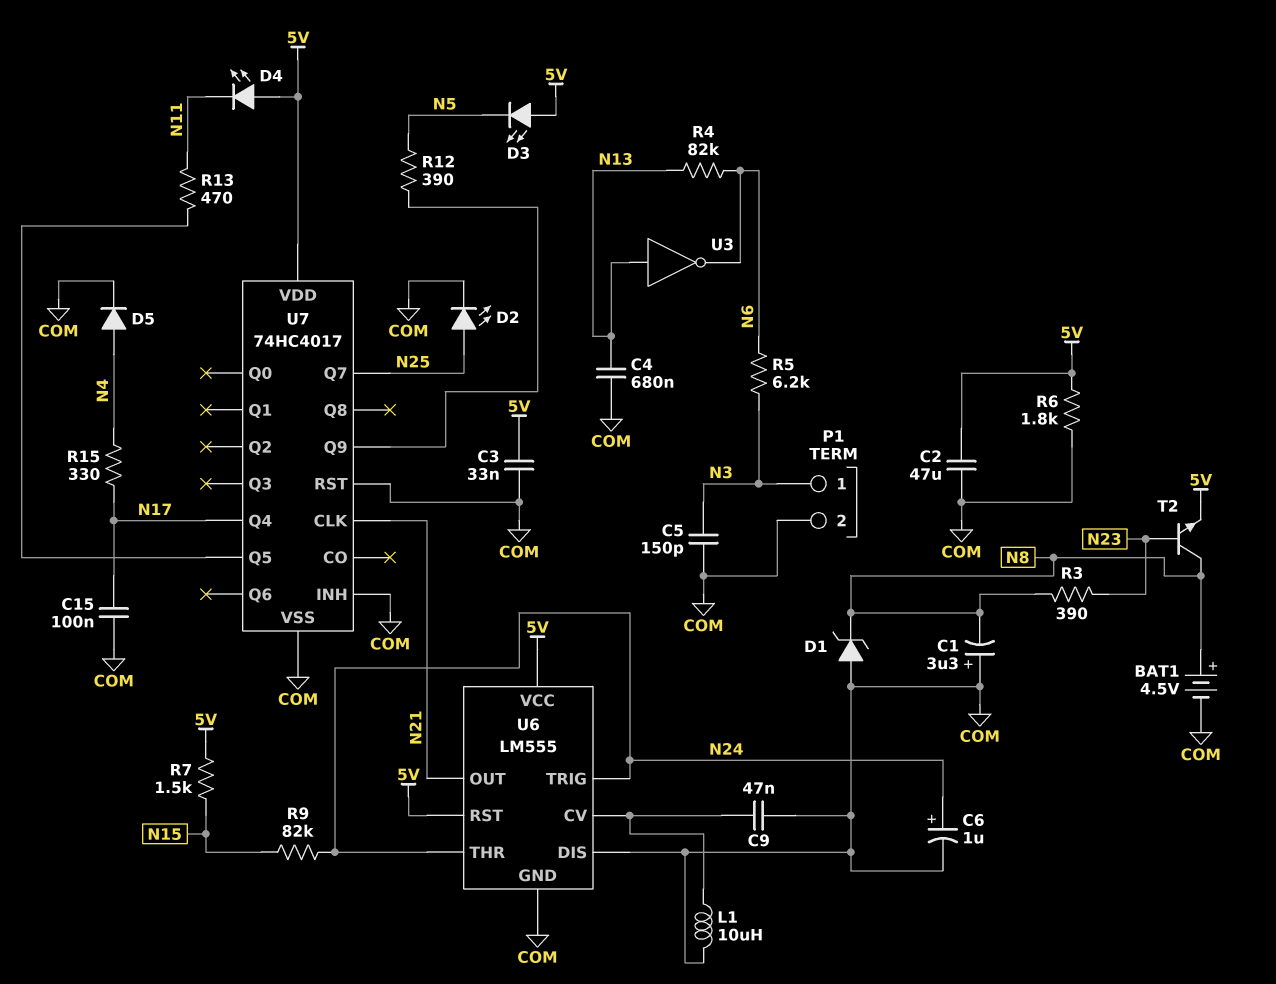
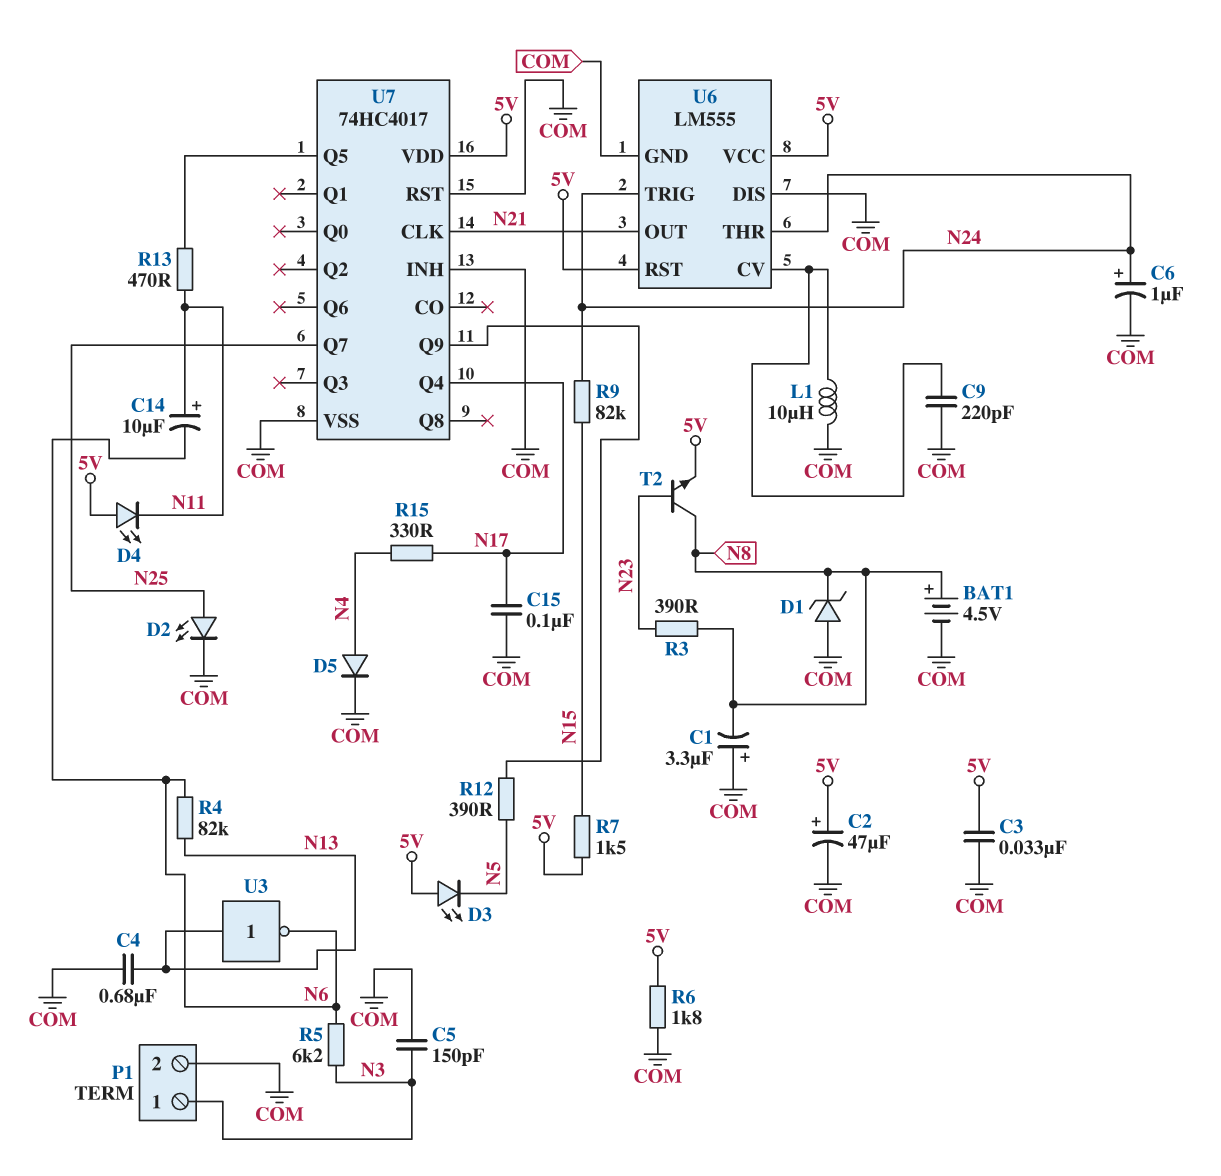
C2: 47uF (5V, COM) -> 47uF (plus 5V, minus COM)
C9: 47nF (COM, U6/CV) -> 220pF (COM, U6/CV)
C14: none -> 10uF (plus N11, minus N6)

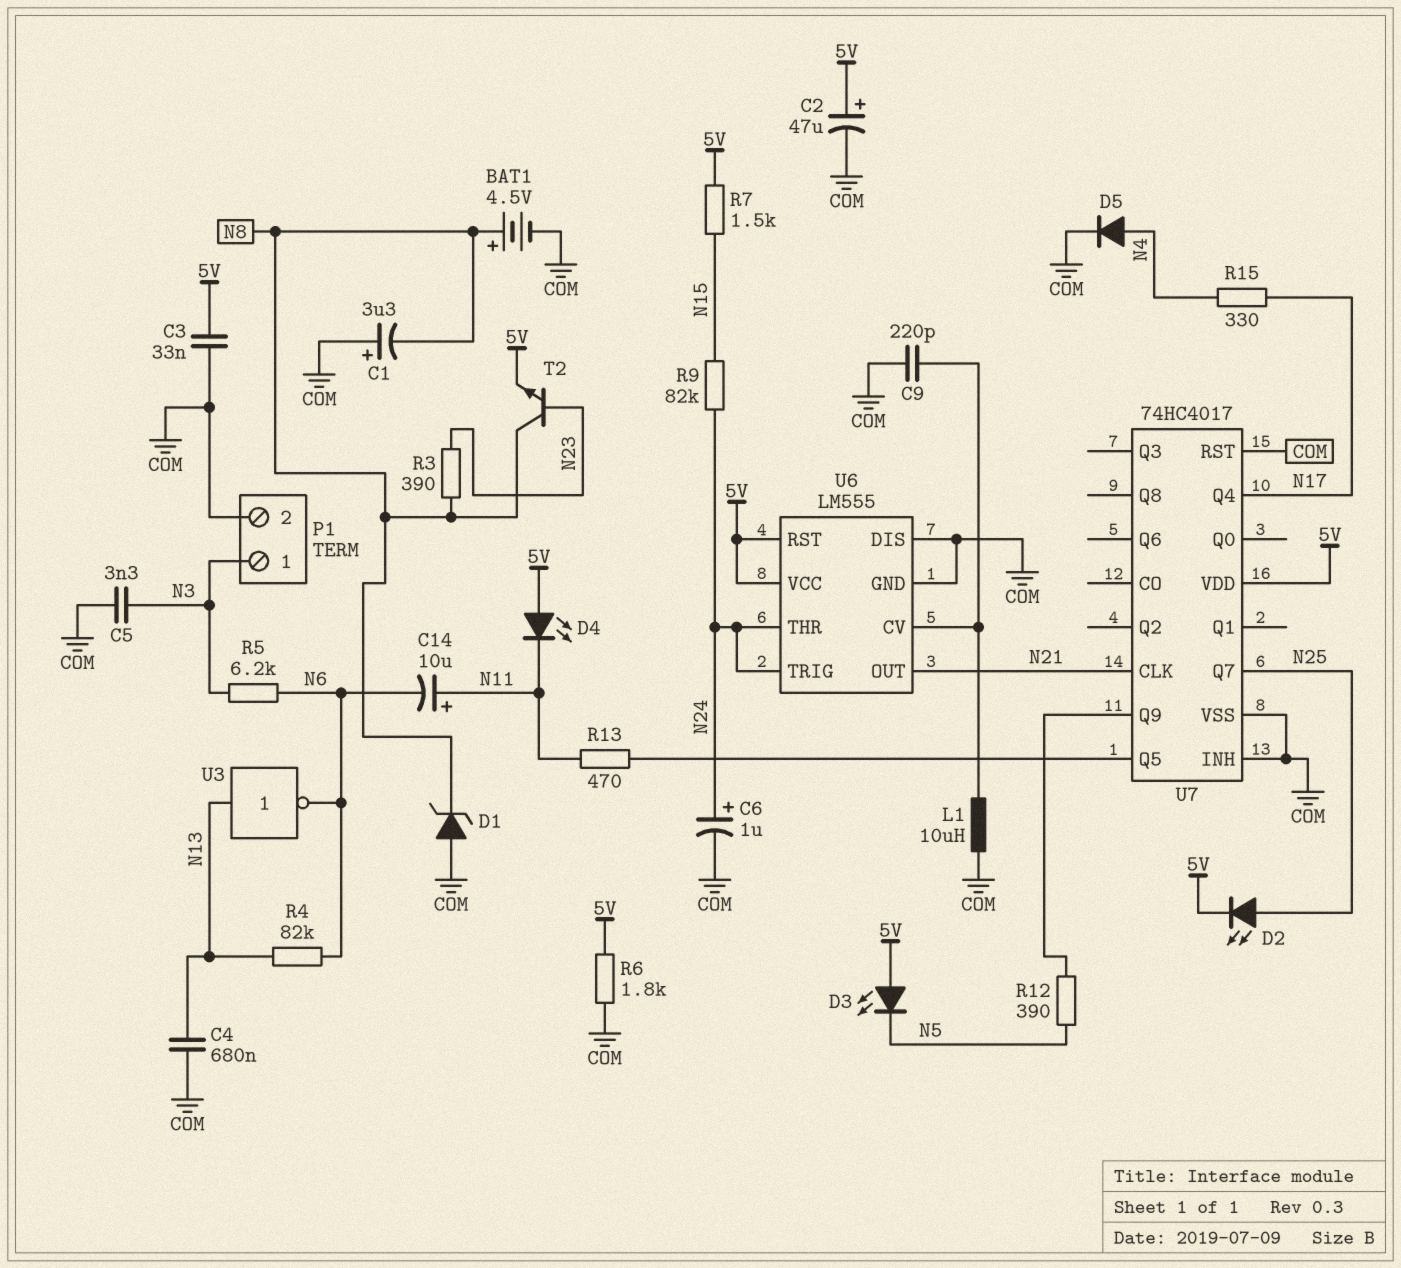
C5: 150pF (COM, N3) -> 3.3nF (COM, N3)
C15: 100nF (COM, N17) -> none
D2: LED (A N25, K COM) -> LED (A N25, K 5V)

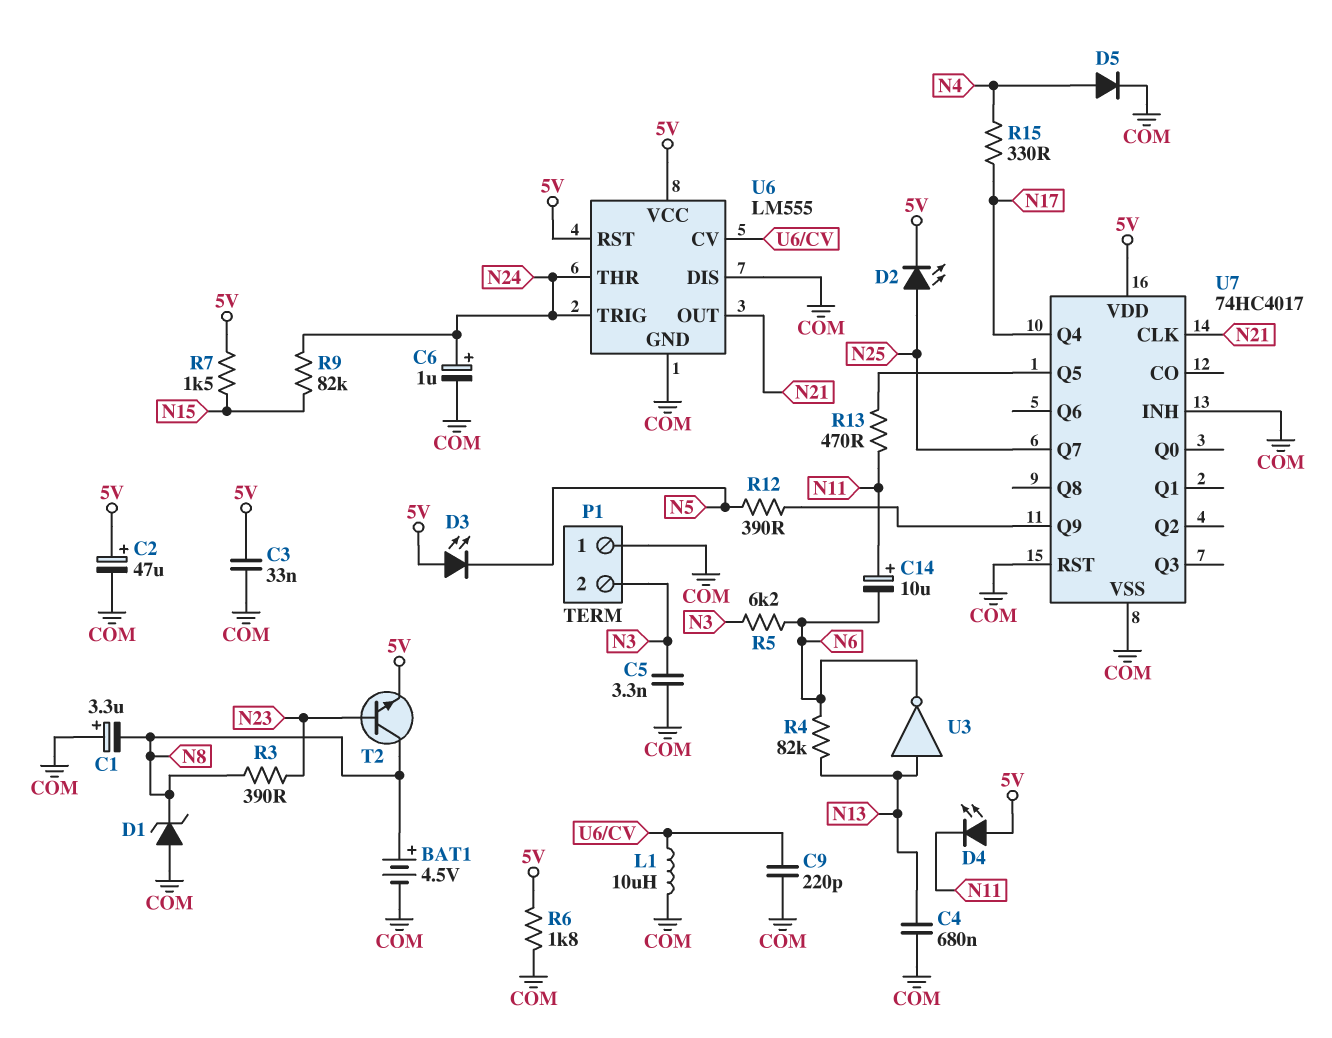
P1 pin 1: N3 -> COM
P1 pin 2: COM -> N3

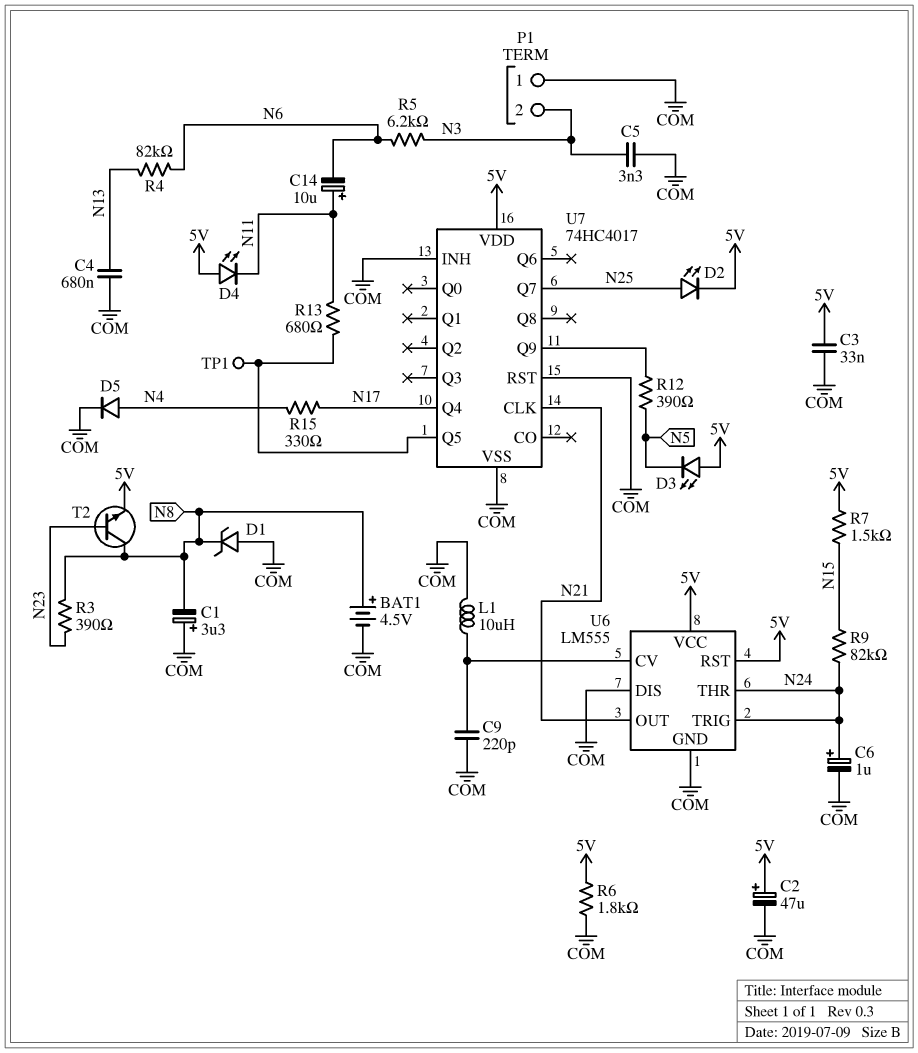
R13: 470 (N11, U7/Q5) -> 680 (N11, U7/Q5)
TP1: none -> test point (U7/Q5)
U3: NOT (in N13, out N6) -> none

